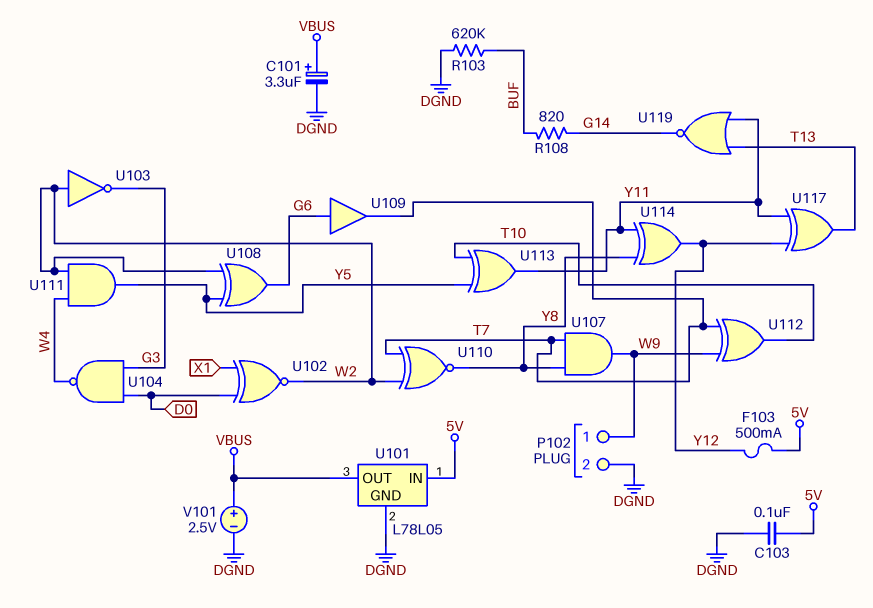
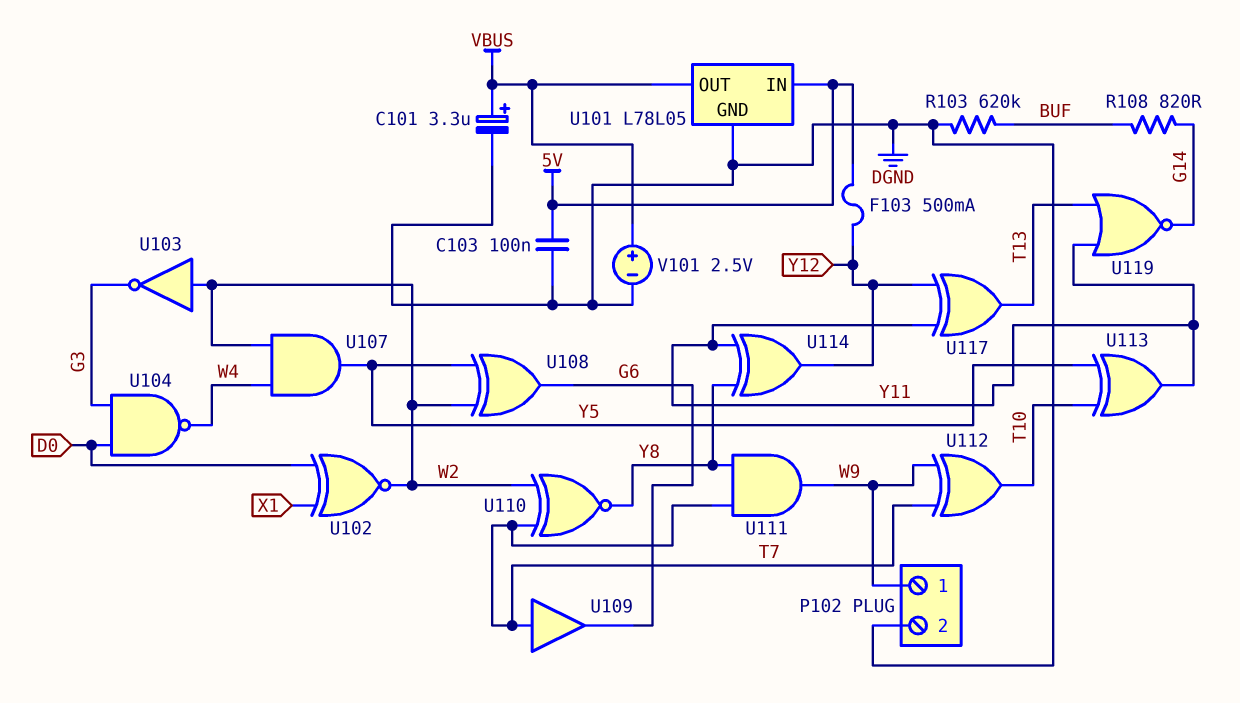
U107: AND (in T7, in Y8, out W9) -> AND (in W2, in W4, out Y5)
U109: buffer (in G6, out T7) -> buffer (in T7, out G6)
U111: AND (in W2, in W4, out Y5) -> AND (in T7, in Y8, out W9)

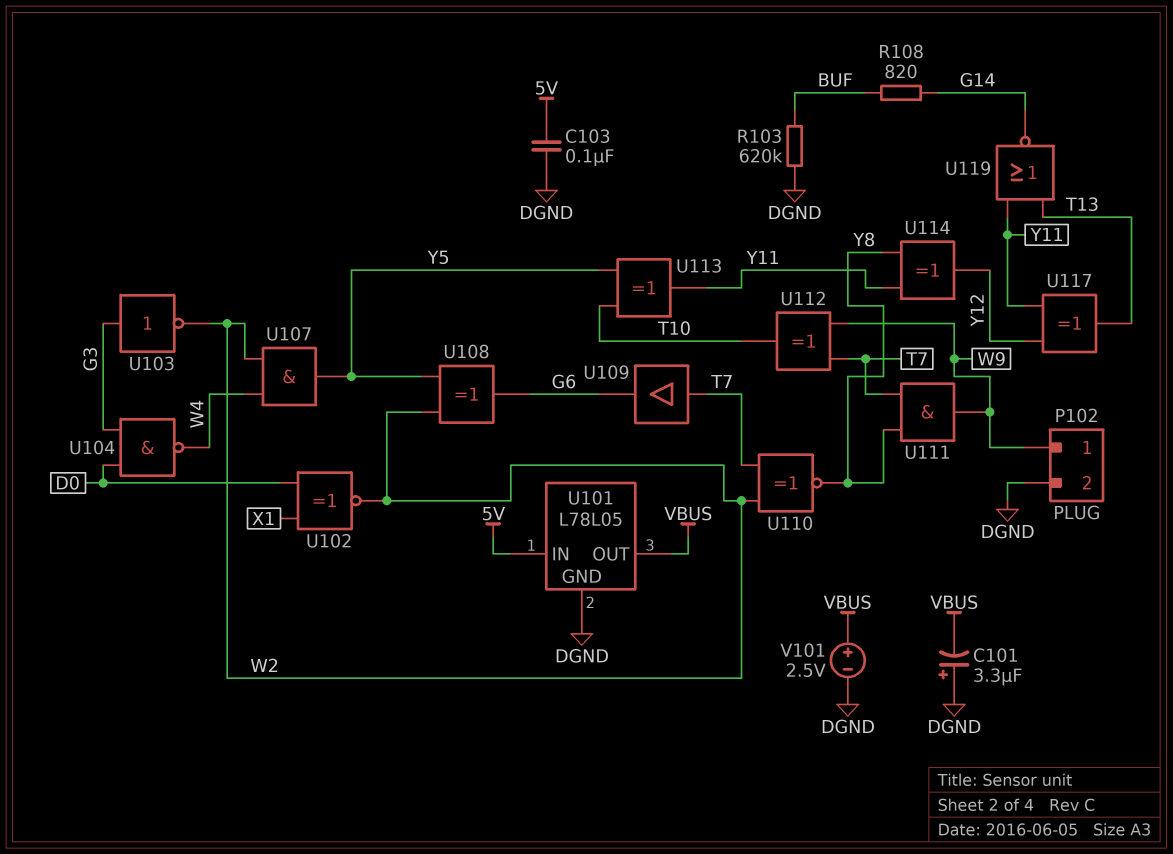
C101: 3.3uF (plus VBUS, minus DGND) -> 3.3uF (plus DGND, minus VBUS)
F103: 500mA (5V, Y12) -> none
U103: NOT (in W2, out G3) -> NOT (in G3, out W2)

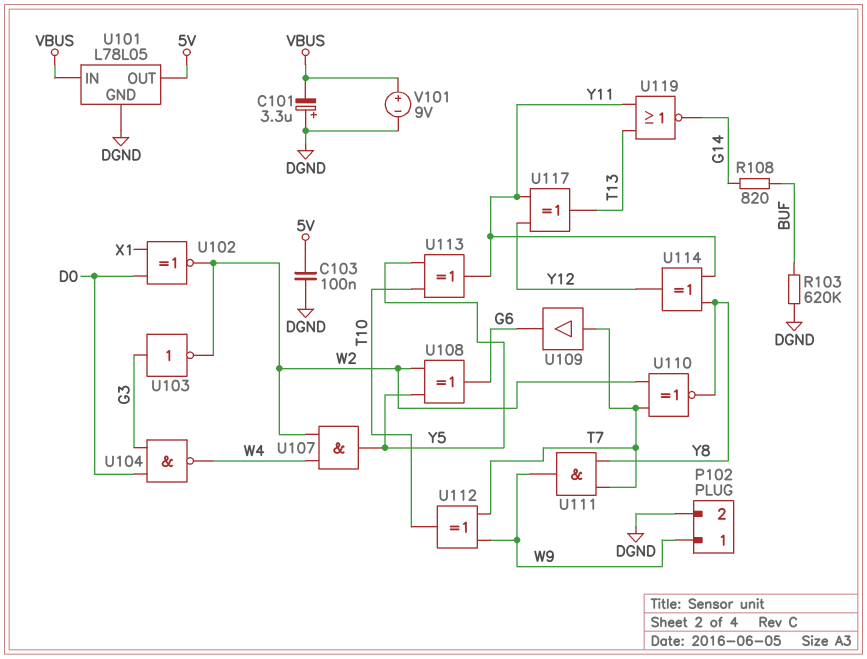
U101 pin IN: 5V -> VBUS
U101 pin OUT: VBUS -> 5V
V101: 2.5V (plus VBUS, minus DGND) -> 9V (plus VBUS, minus DGND)

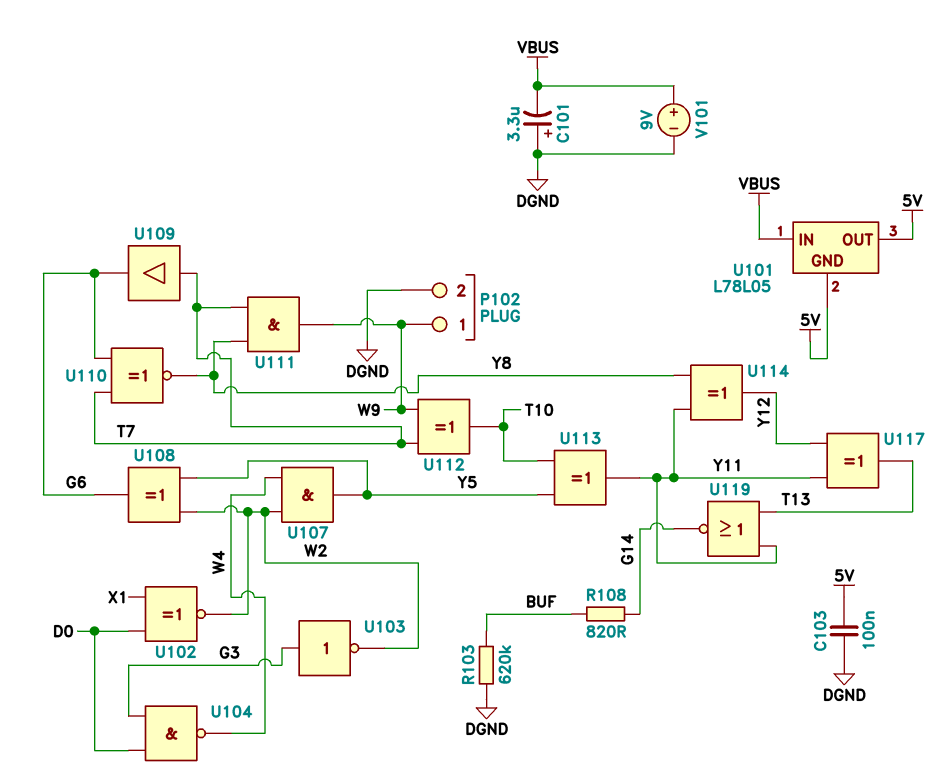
U101 pin GND: DGND -> 5V
U110: XNOR (in T7, in W2, out Y8) -> XNOR (in G6, in T7, out Y8)

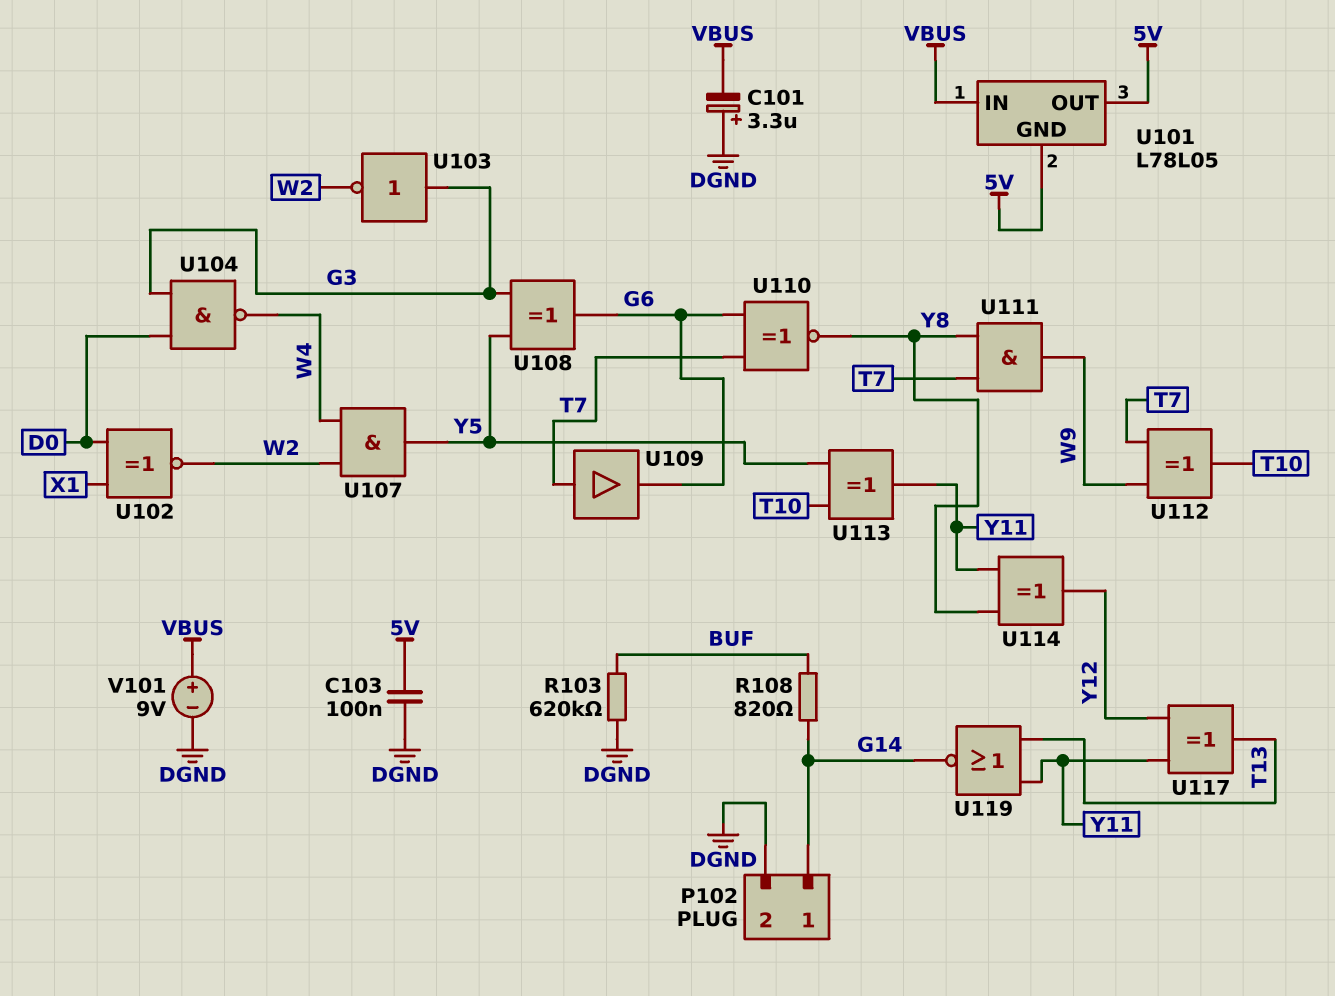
P102 pin 1: W9 -> G14
U108: XOR (in W2, in Y5, out G6) -> XOR (in G3, in Y5, out G6)

